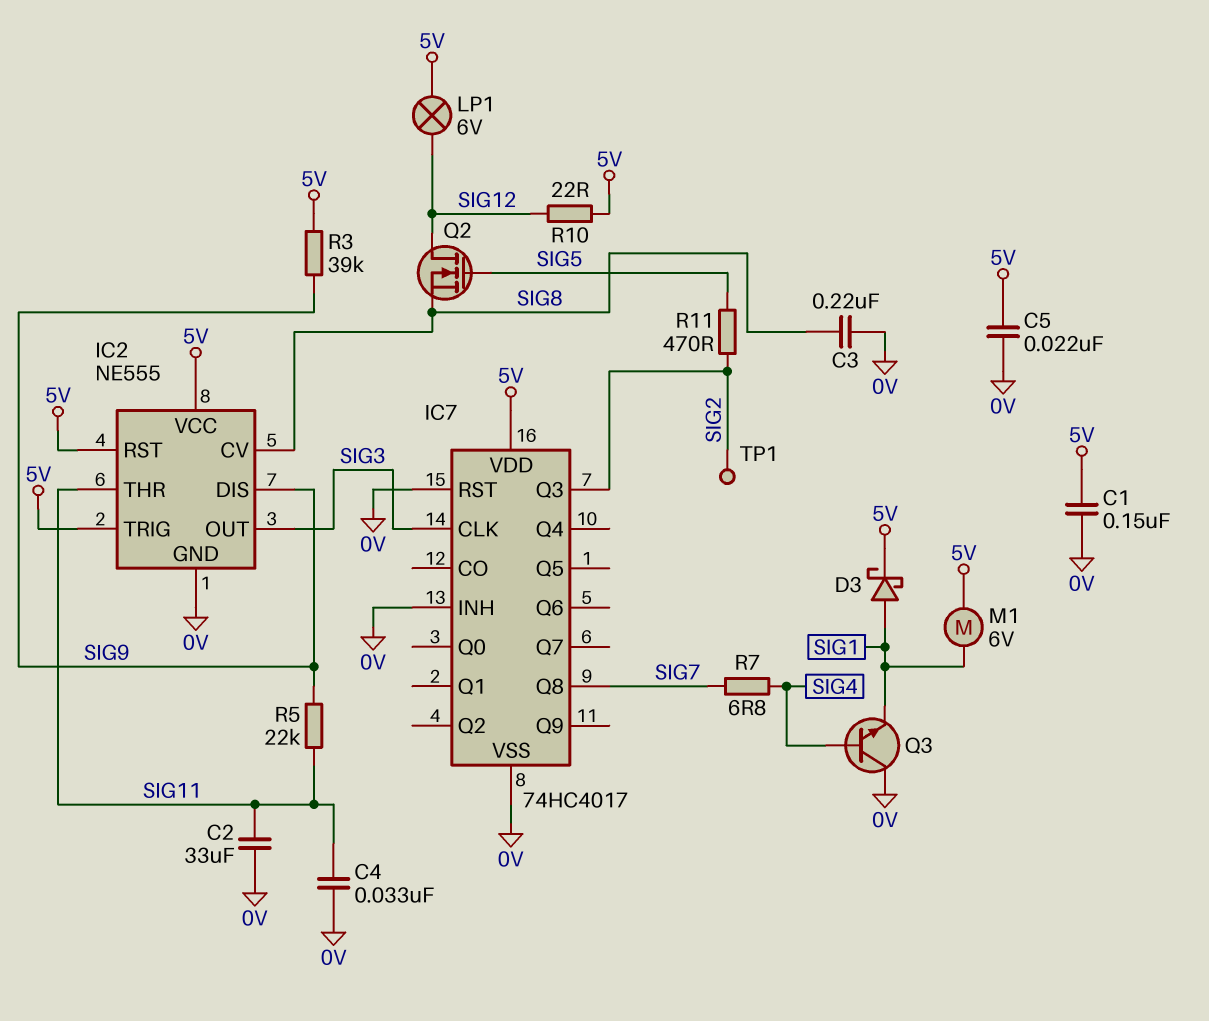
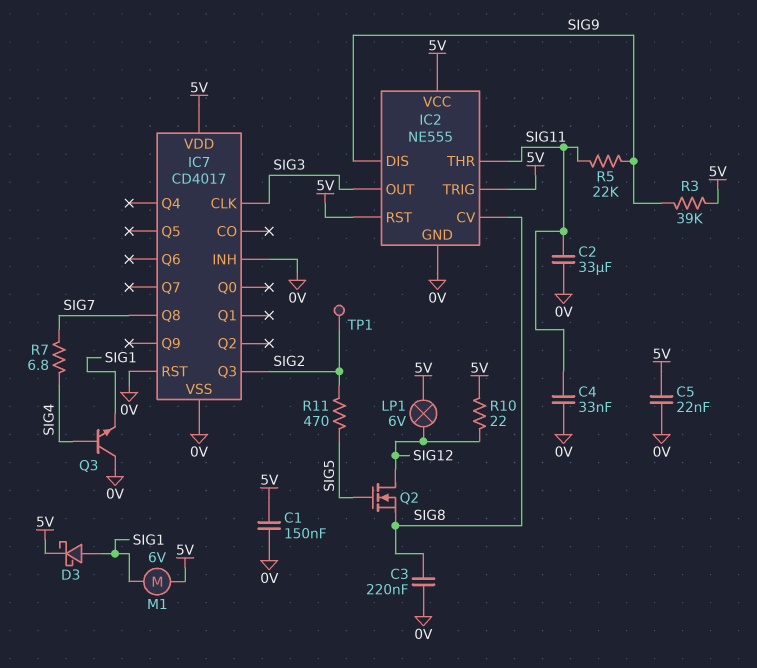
IC7: 74HC4017 -> CD4017

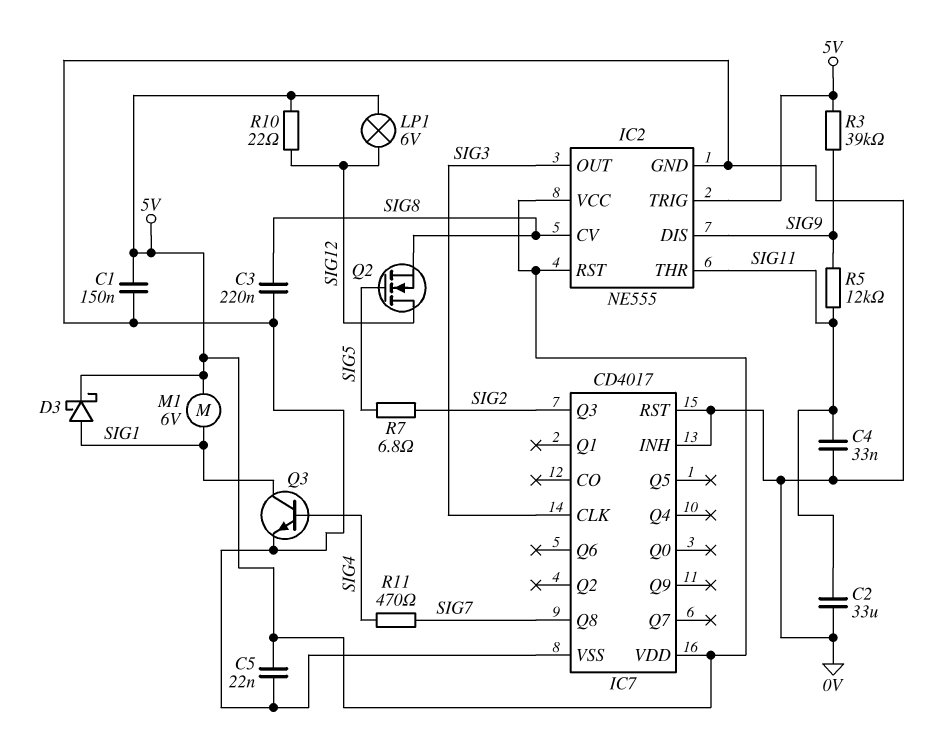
Q3: NPN (B SIG4, C 0V, E SIG1) -> NPN (B SIG4, C SIG1, E 0V)
R5: 22k (SIG9, SIG11) -> 12k (SIG9, SIG11)
R7: 6.8 (SIG4, SIG7) -> 6.8 (SIG2, SIG5)
R11: 470 (SIG2, SIG5) -> 470 (SIG4, SIG7)
TP1: test point (SIG2) -> none

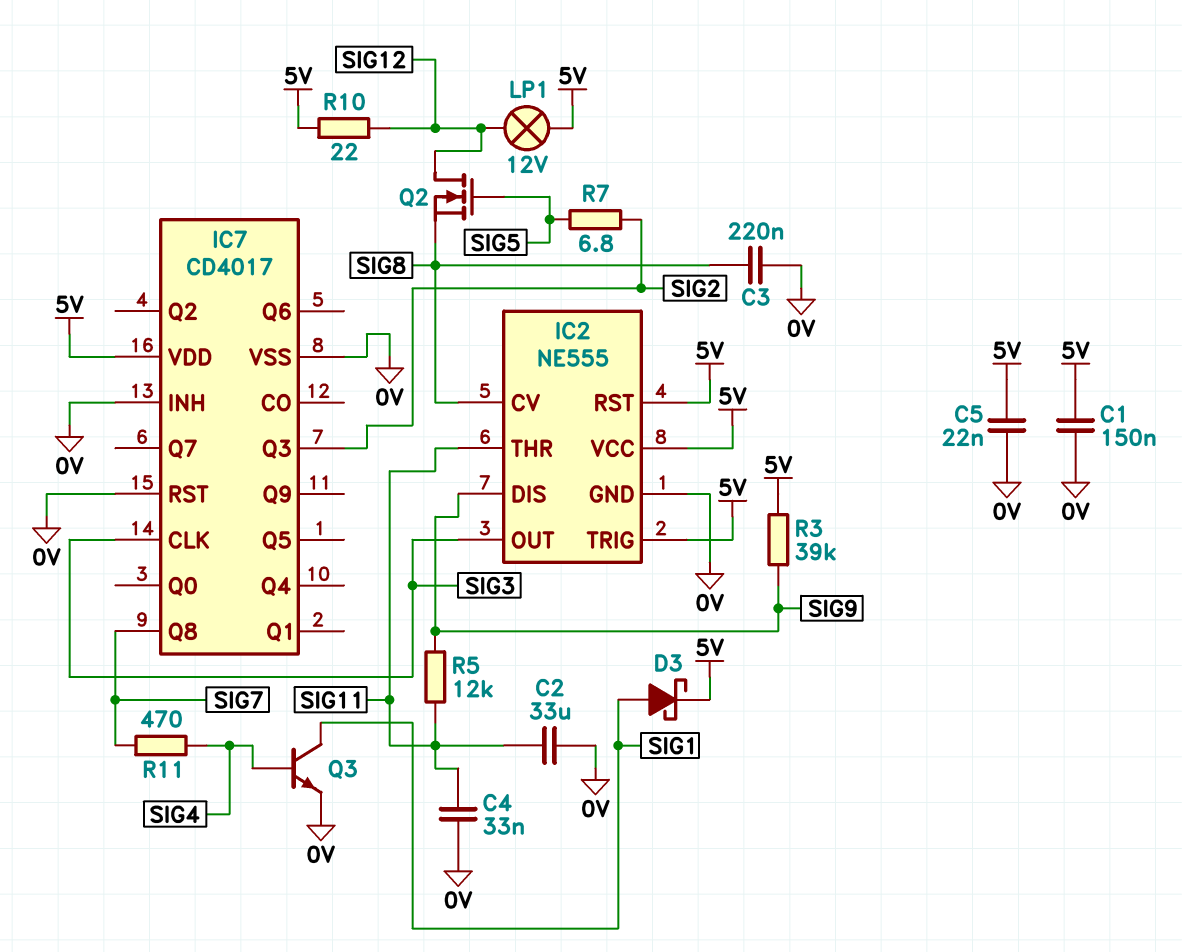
LP1: lamp 6V (5V, SIG12) -> lamp 12V (5V, SIG12)
M1: motor 6V (5V, SIG1) -> none

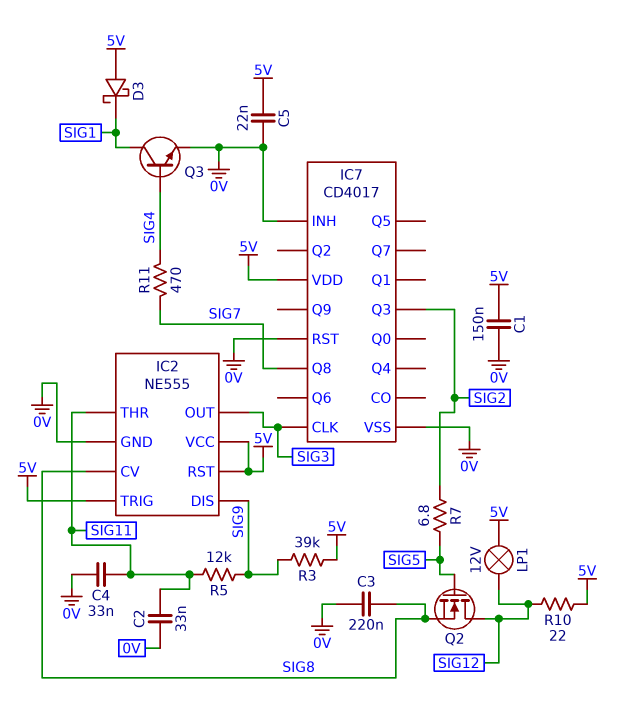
C2: 33uF (0V, SIG11) -> 33nF (0V, SIG11)
D3: schottky (A SIG1, K 5V) -> schottky (A 5V, K SIG1)

